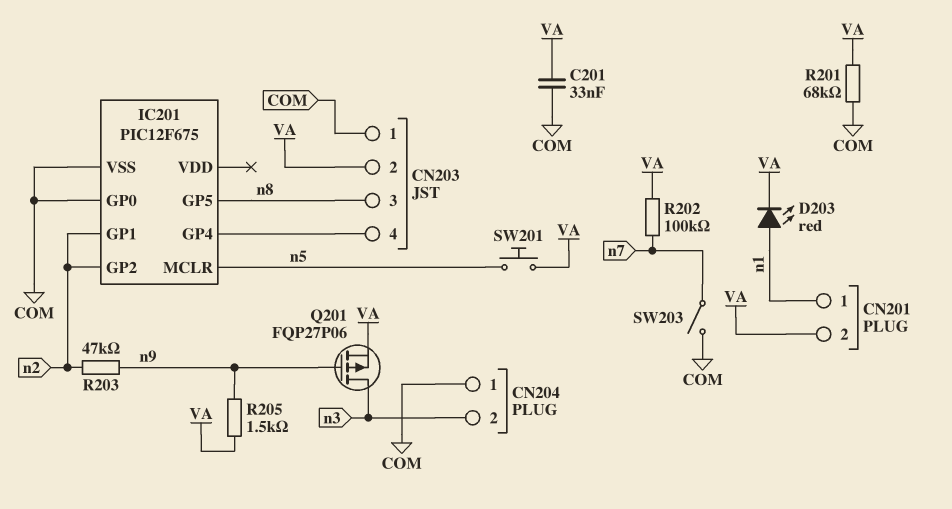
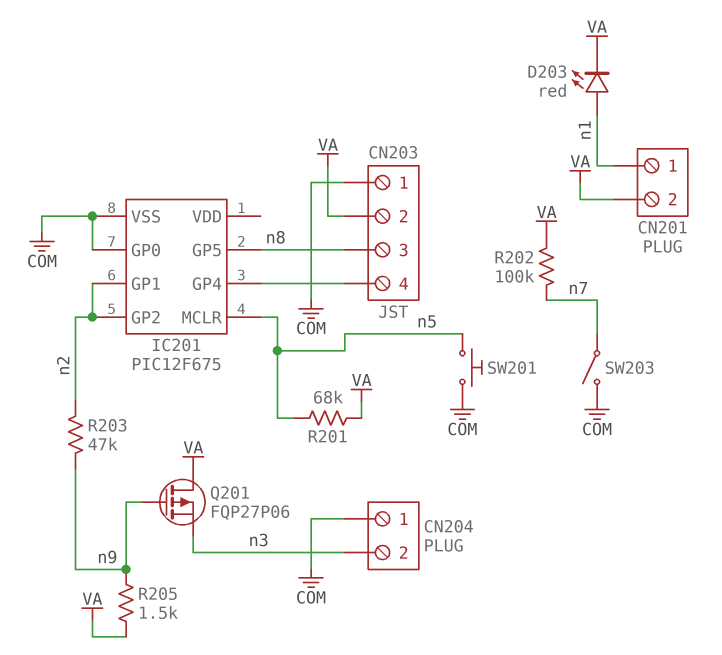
C201: 33nF (COM, VA) -> none
Q201: PMOS FQP27P06 (G n9, D n3, S VA) -> PMOS FQP27P06 (G n9, D VA, S n3)
R201: 68k (COM, VA) -> 68k (VA, n5)
SW201: button (VA, n5) -> button (COM, n5)

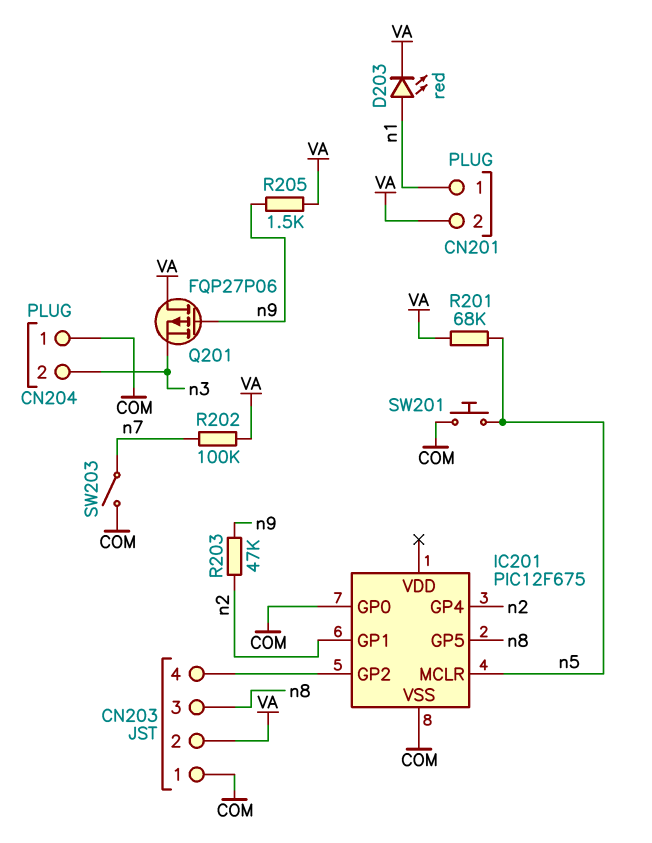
IC201 pin GP2: n2 -> CN203/4
IC201 pin GP4: CN203/4 -> n2

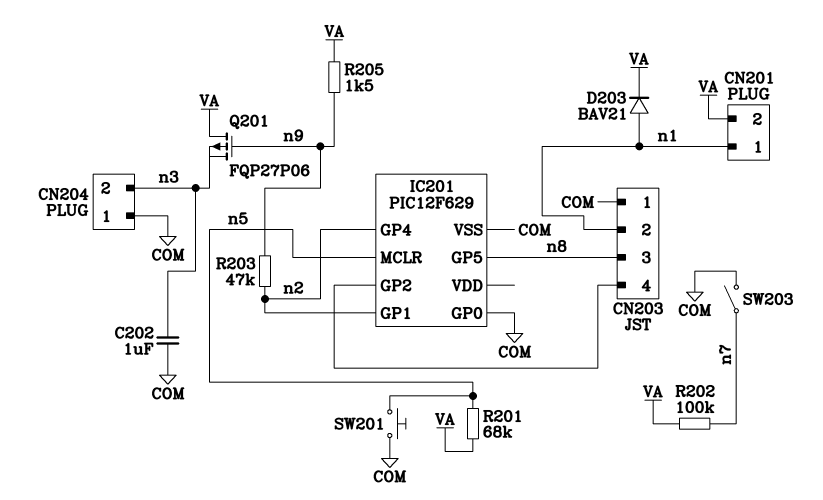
C202: none -> 1uF (COM, n3)
CN203 pin 2: VA -> n1
D203: LED red (A n1, K VA) -> diode BAV21 (A n1, K VA)
IC201: PIC12F675 -> PIC12F629

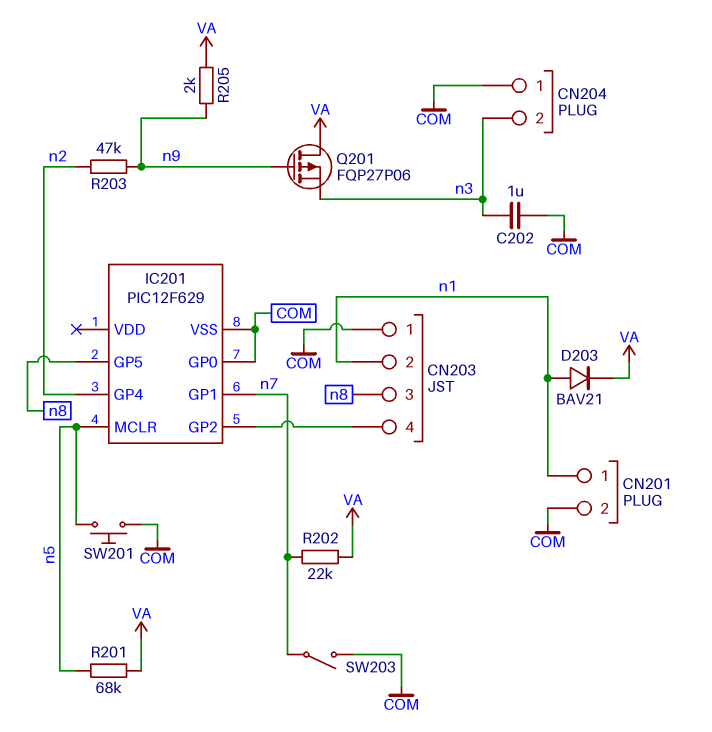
CN201 pin 2: VA -> COM
IC201 pin GP1: n2 -> n7
R202: 100k (VA, n7) -> 22k (VA, n7)
R205: 1.5k (VA, n9) -> 2k (VA, n9)

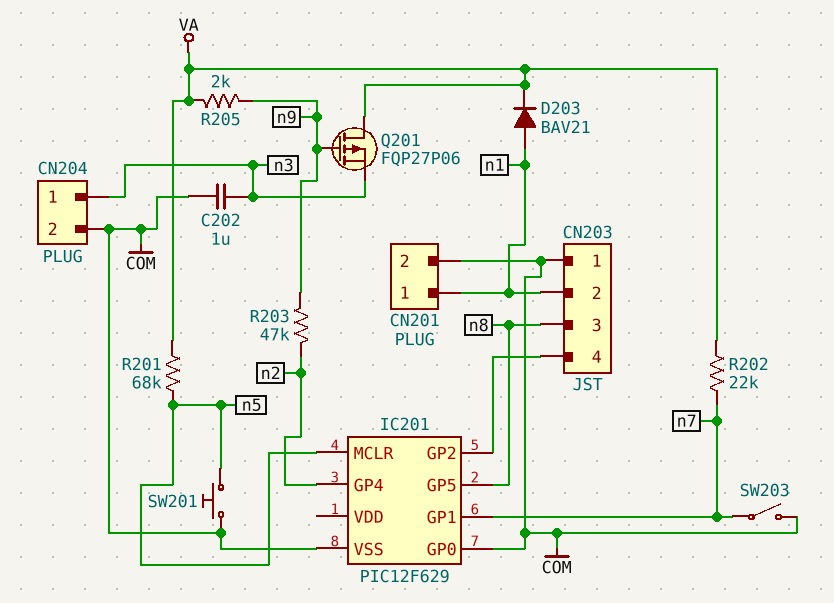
CN204 pin 1: COM -> n3
CN204 pin 2: n3 -> COM

